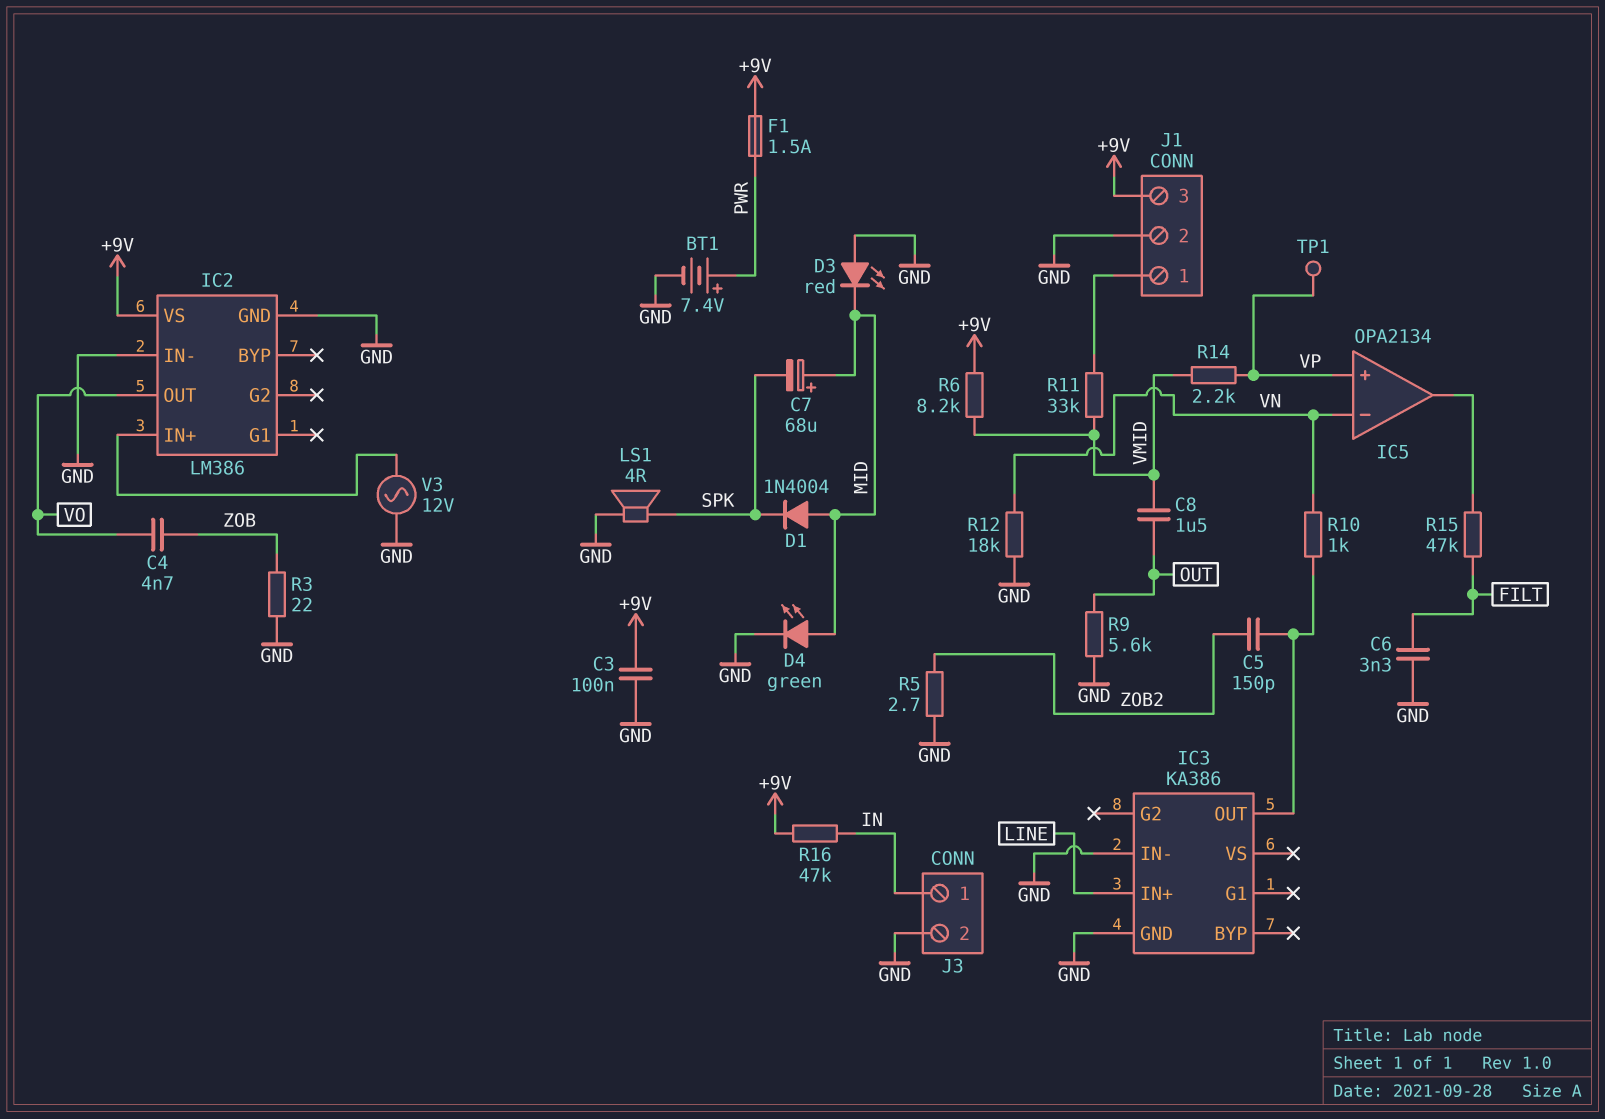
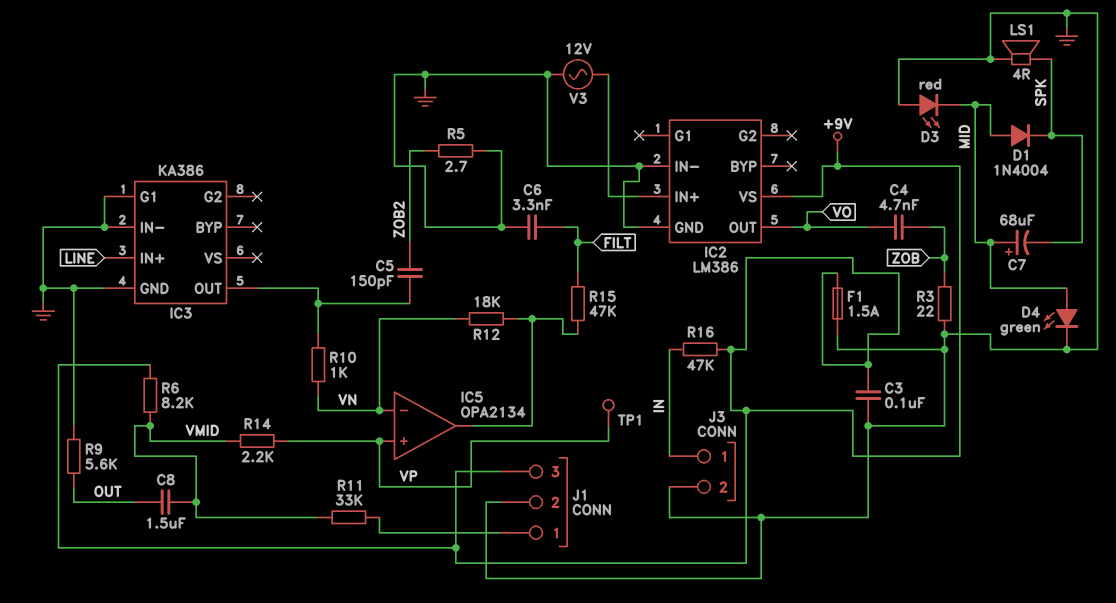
BT1: 7.4V (plus PWR, minus GND) -> none
F1: 1.5A (+9V, PWR) -> 1.5A (+9V, GND)
IC3 pin G1: none -> GND
R12: 18k (GND, VN) -> 18k (IC5/out, VN)

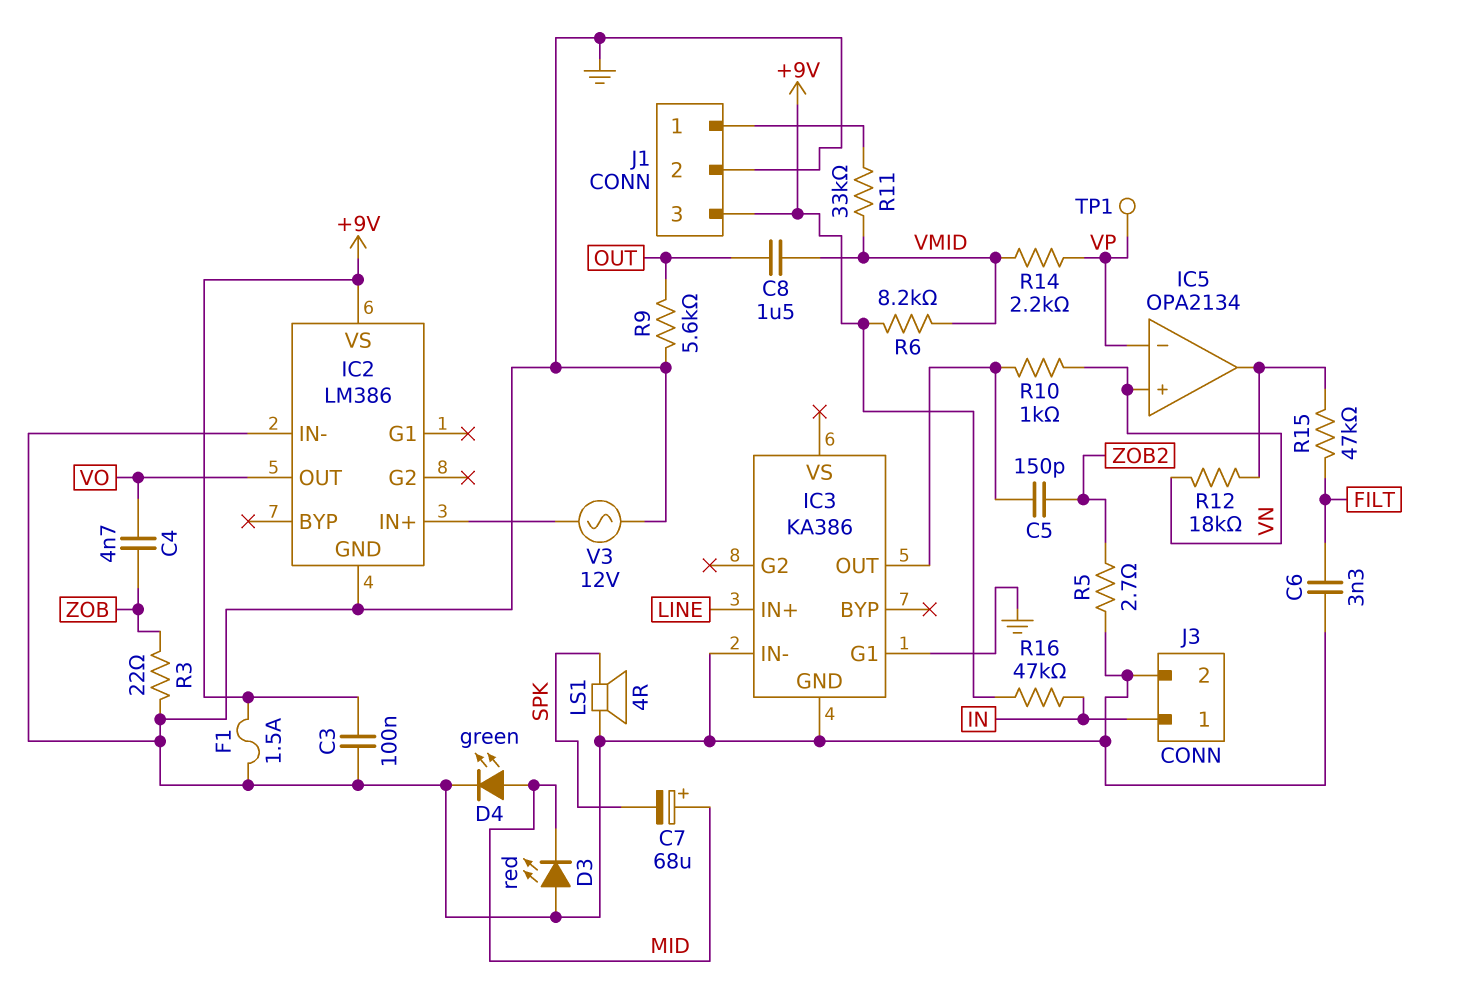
D1: diode 1N4004 (A MID, K SPK) -> none
IC5 pin in+: VP -> VN
IC5 pin in-: VN -> VP

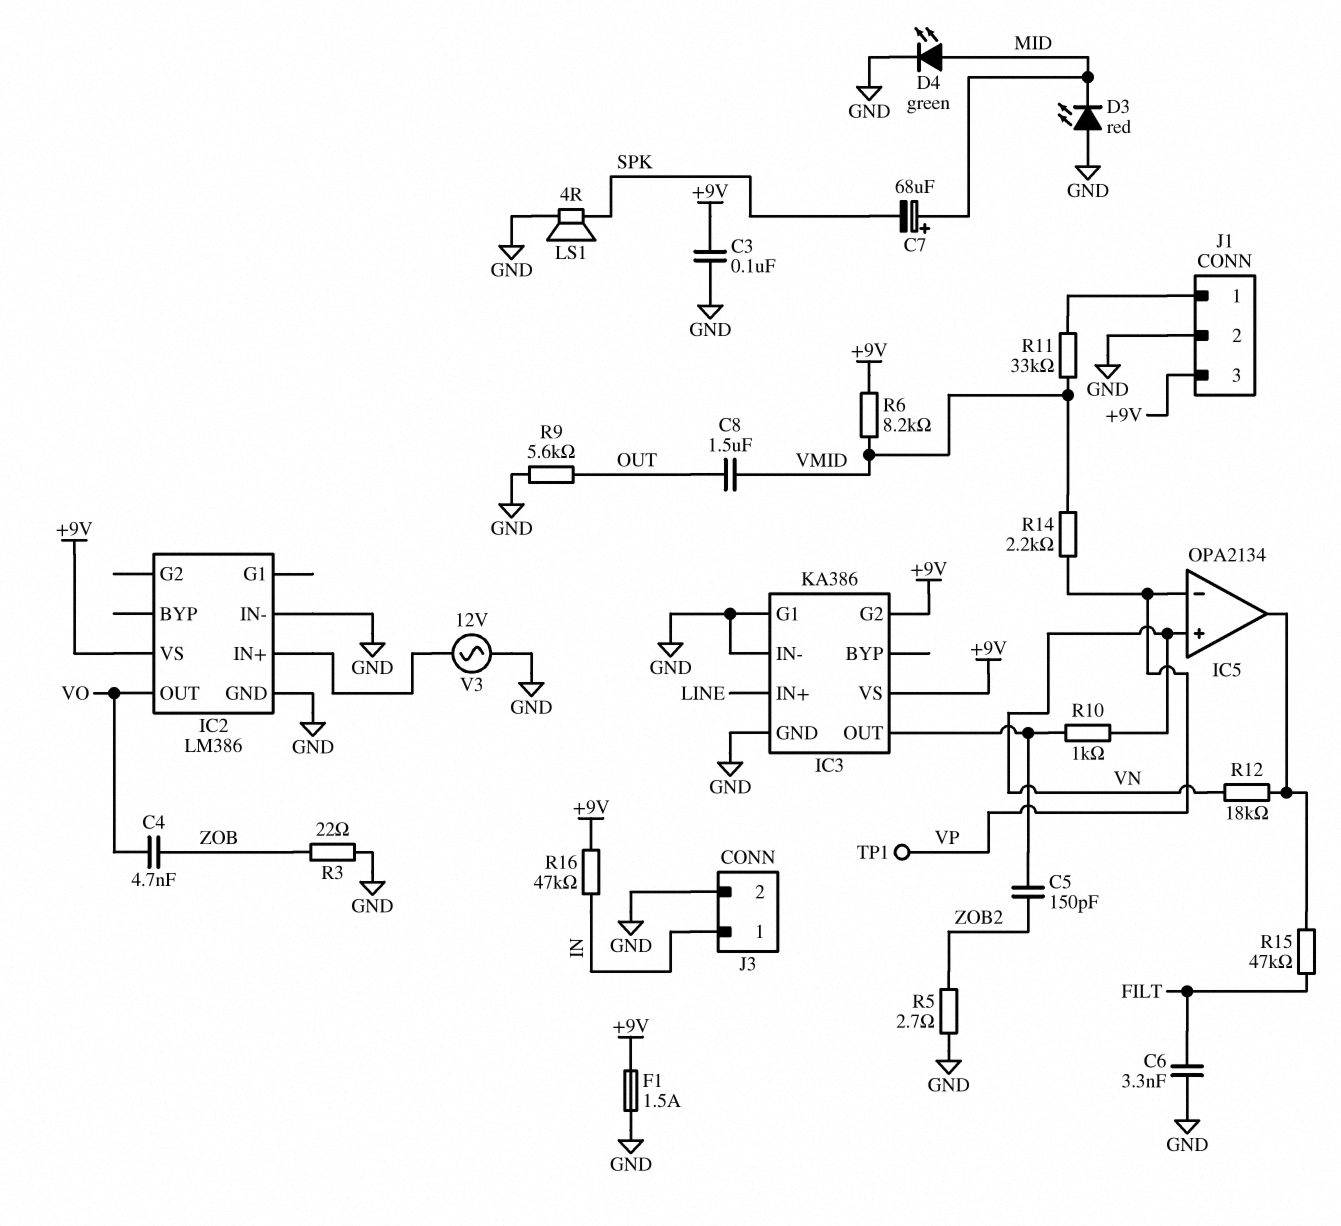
IC3 pin G2: none -> +9V
IC3 pin VS: none -> +9V

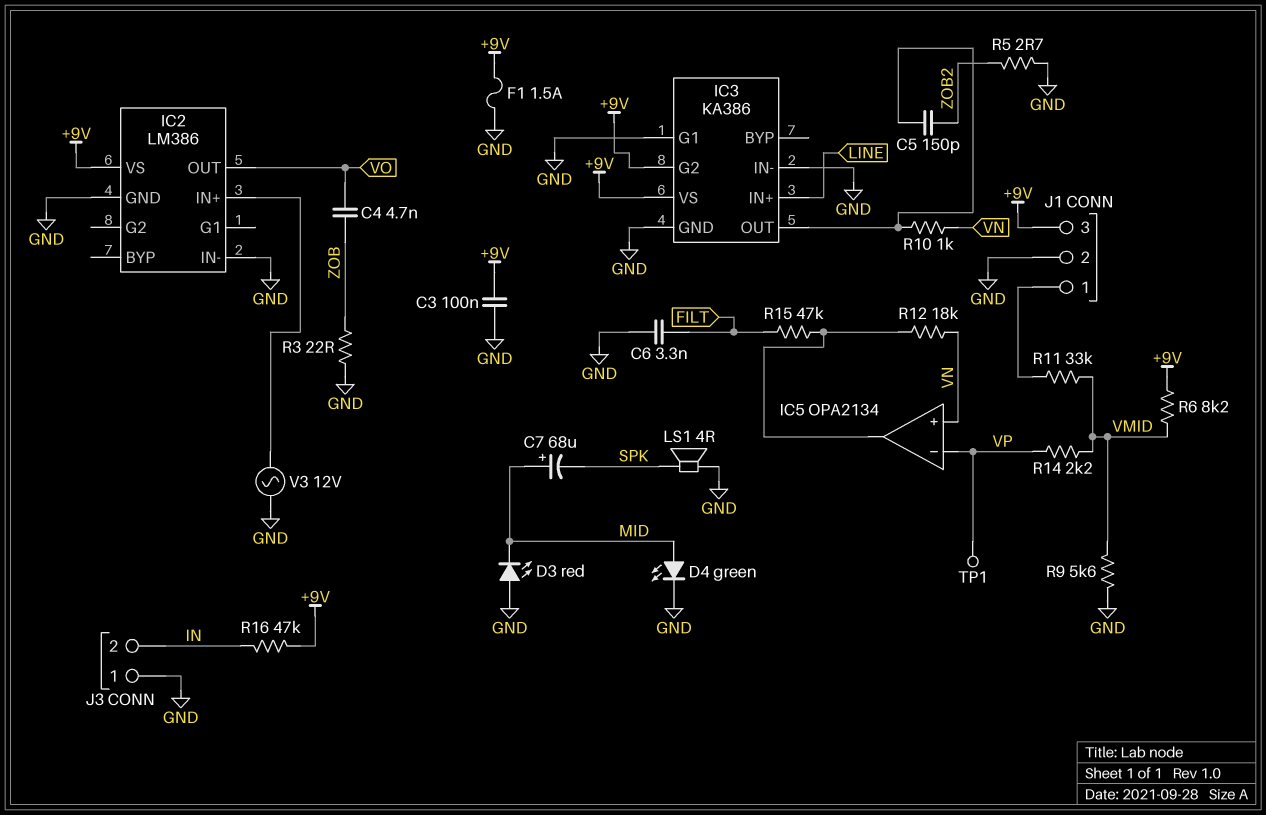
C8: 1.5uF (OUT, VMID) -> none
J3 pin 1: IN -> GND
J3 pin 2: GND -> IN
R9: 5.6k (GND, OUT) -> 5.6k (GND, VMID)

